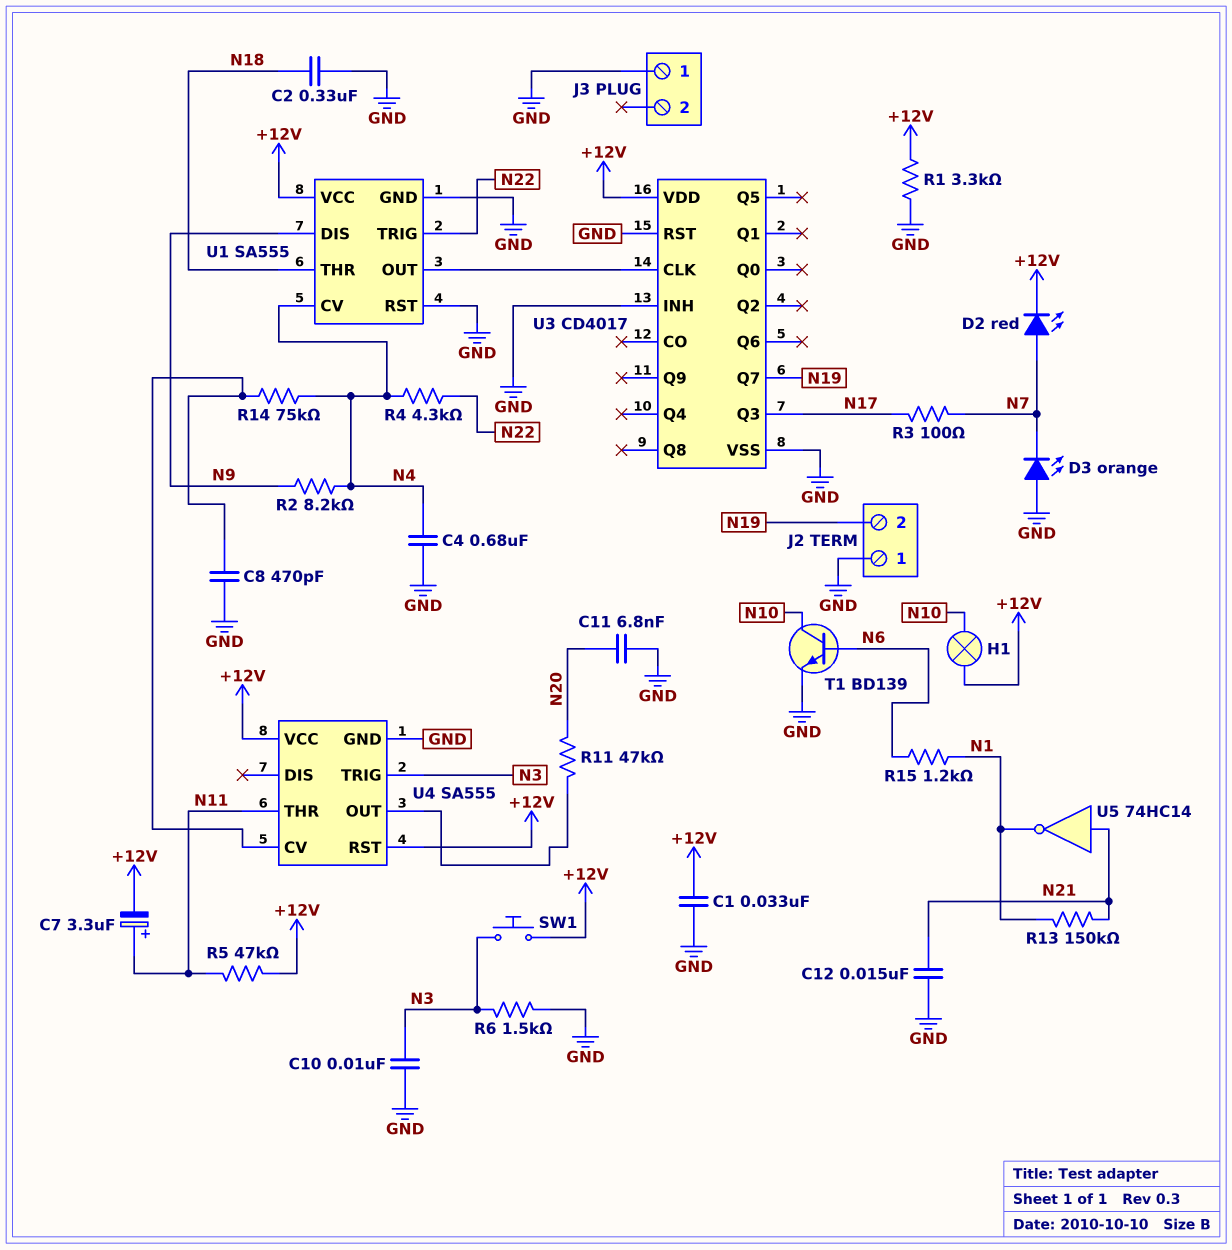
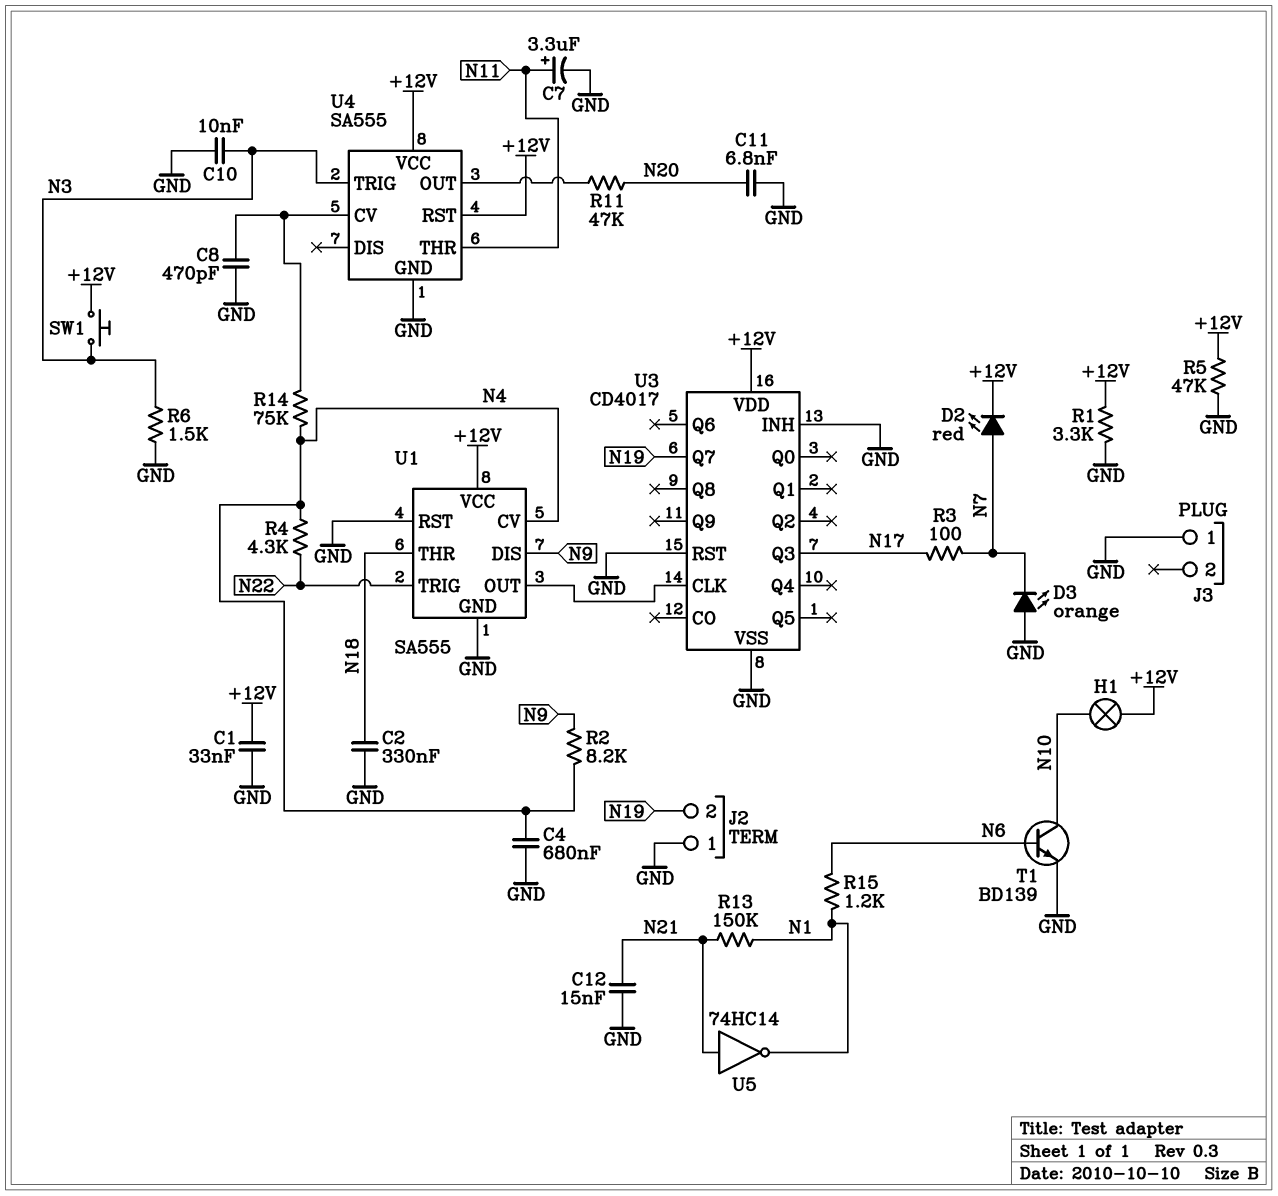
C7: 3.3uF (plus N11, minus +12V) -> 3.3uF (plus N11, minus GND)
R5: 47k (+12V, N11) -> 47k (+12V, GND)

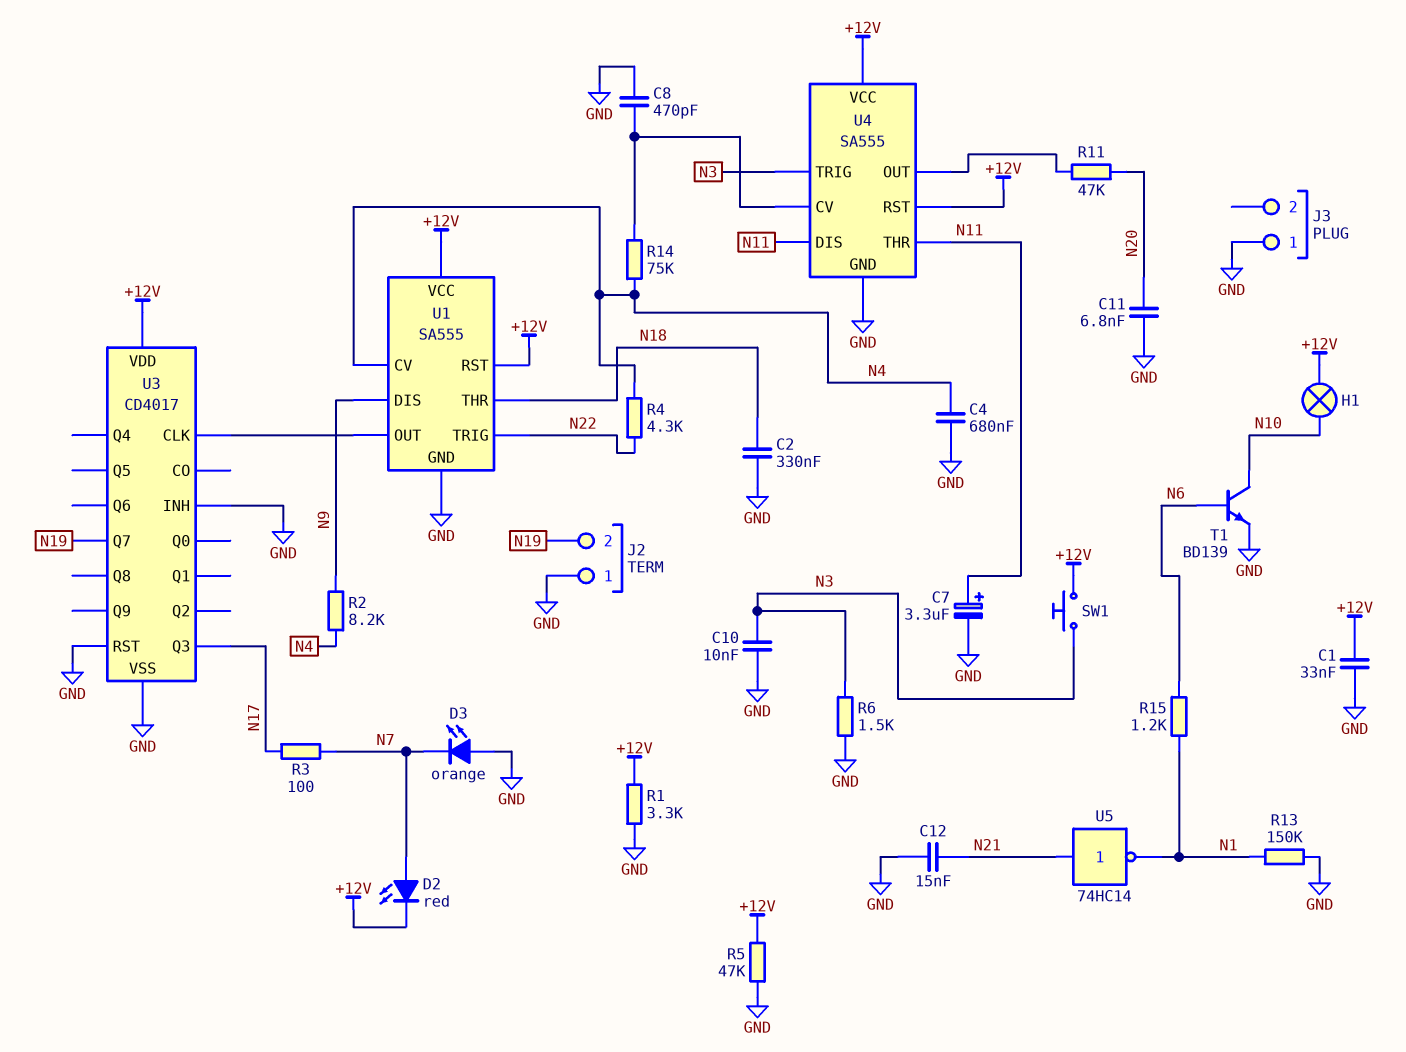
R13: 150k (N1, N21) -> 150k (GND, N1)
U1 pin RST: GND -> +12V
U4 pin DIS: none -> N11

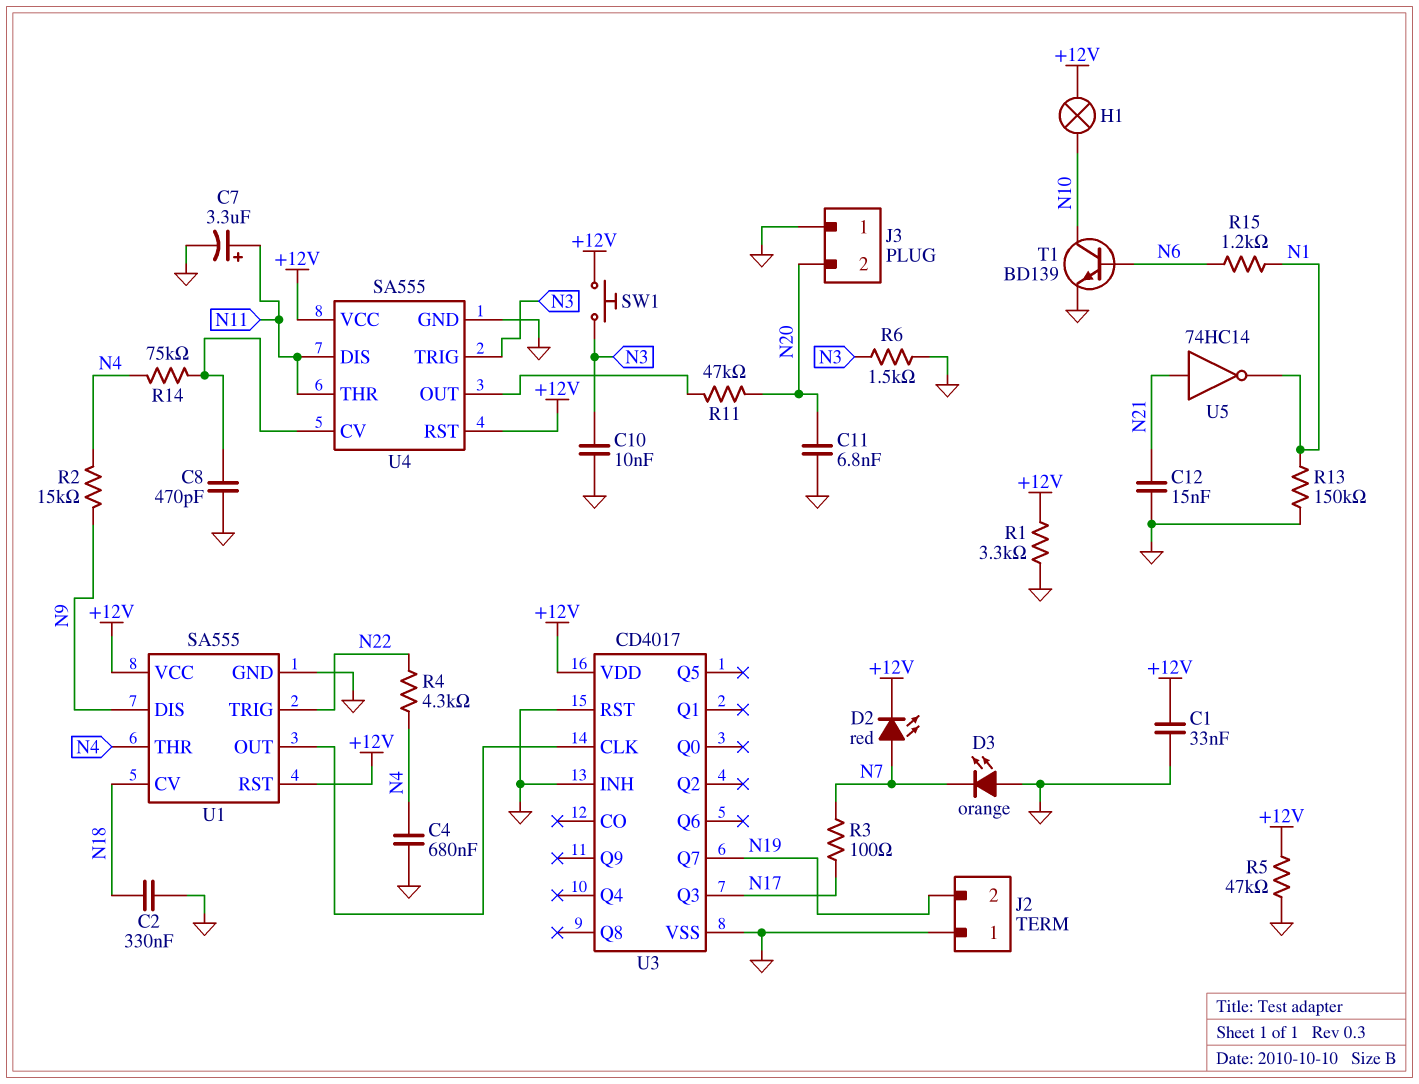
J3 pin 2: none -> N20
R2: 8.2k (N4, N9) -> 15k (N4, N9)
U1 pin CV: N4 -> N18
U1 pin THR: N18 -> N4

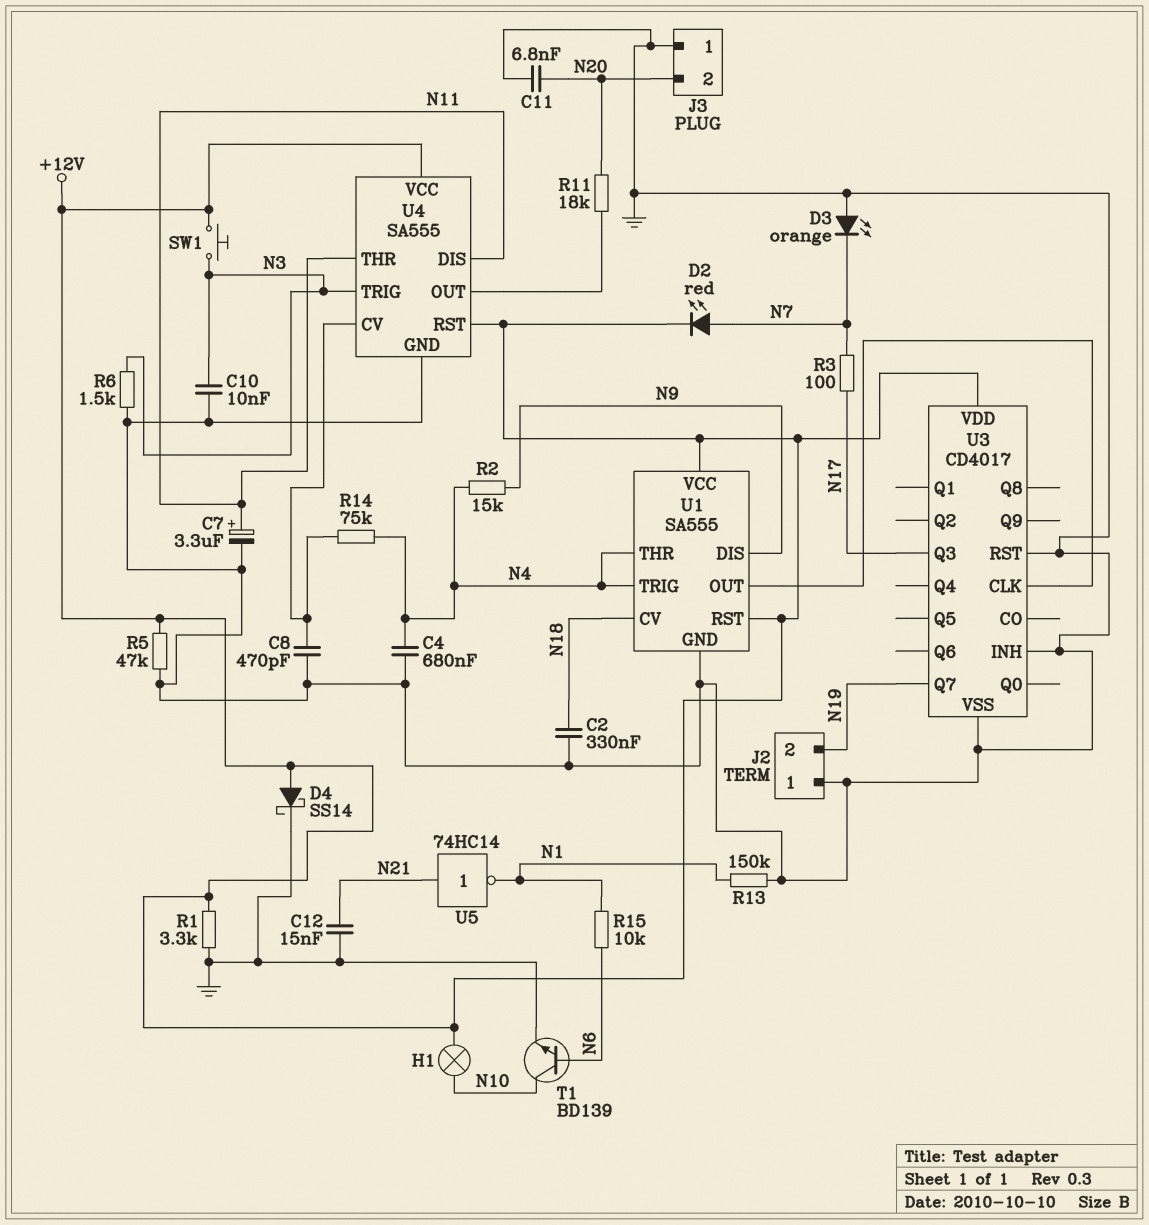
C1: 33nF (+12V, GND) -> none
D4: none -> schottky SS14 (A +12V, K GND)
R4: 4.3k (N4, N22) -> none
R11: 47k (N20, U4/OUT) -> 18k (N20, U4/OUT)
R15: 1.2k (N1, N6) -> 10k (N1, N6)
U1 pin TRIG: N22 -> N4

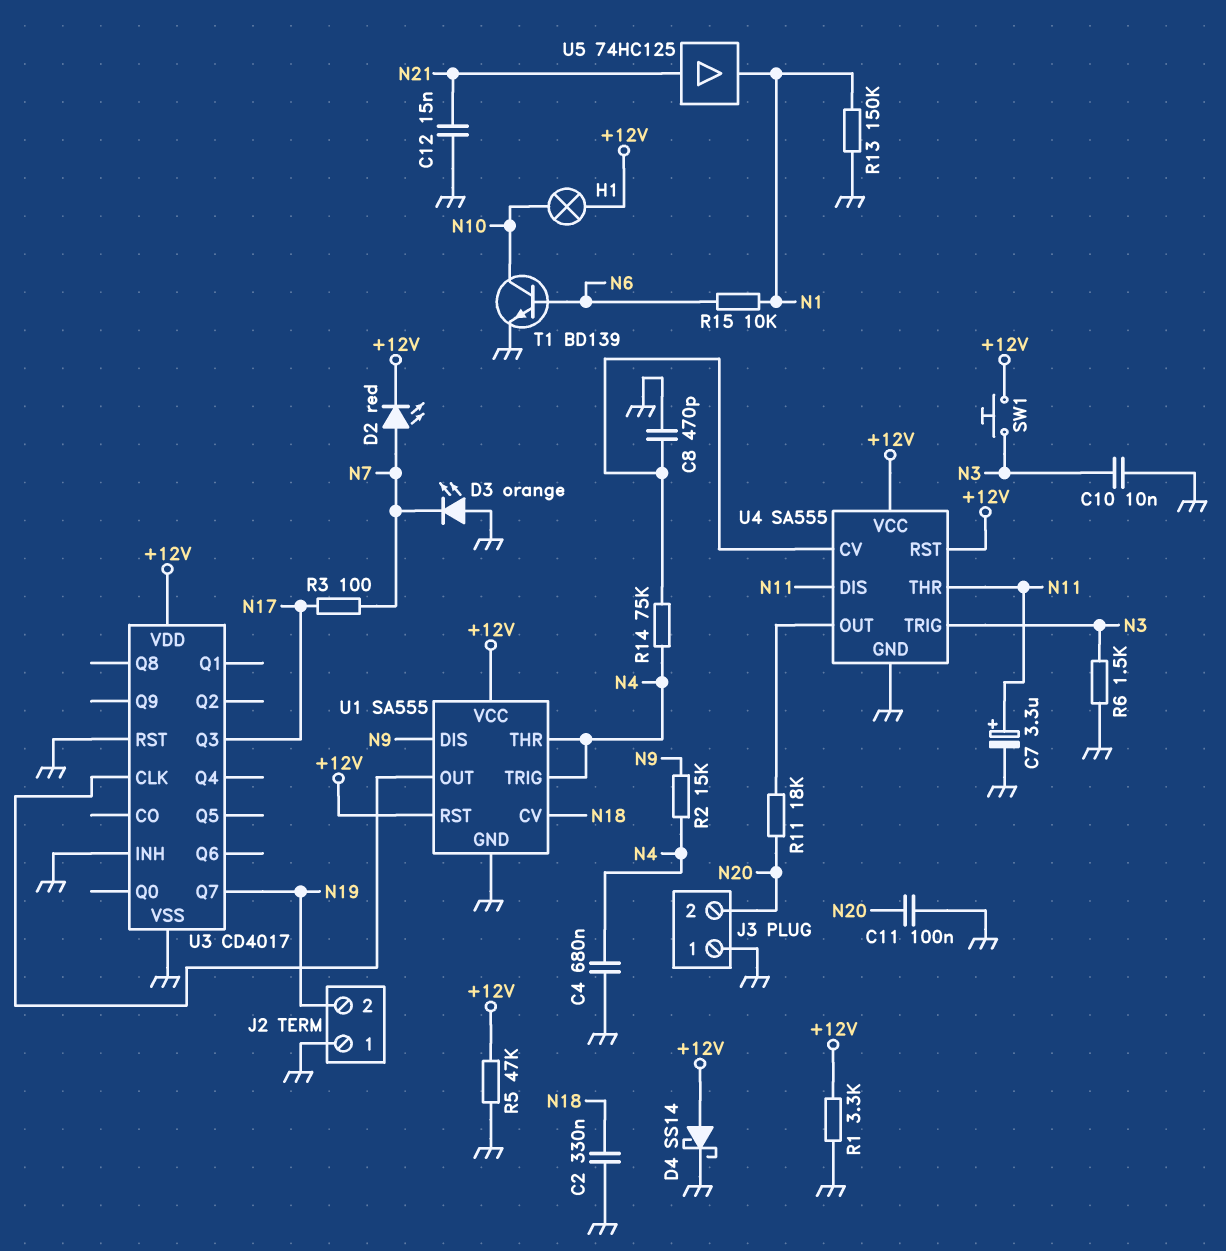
C11: 6.8nF (GND, N20) -> 100nF (GND, N20)
U5: NOT 74HC14 (in N21, out N1) -> buffer 74HC125 (in N21, out N1)

